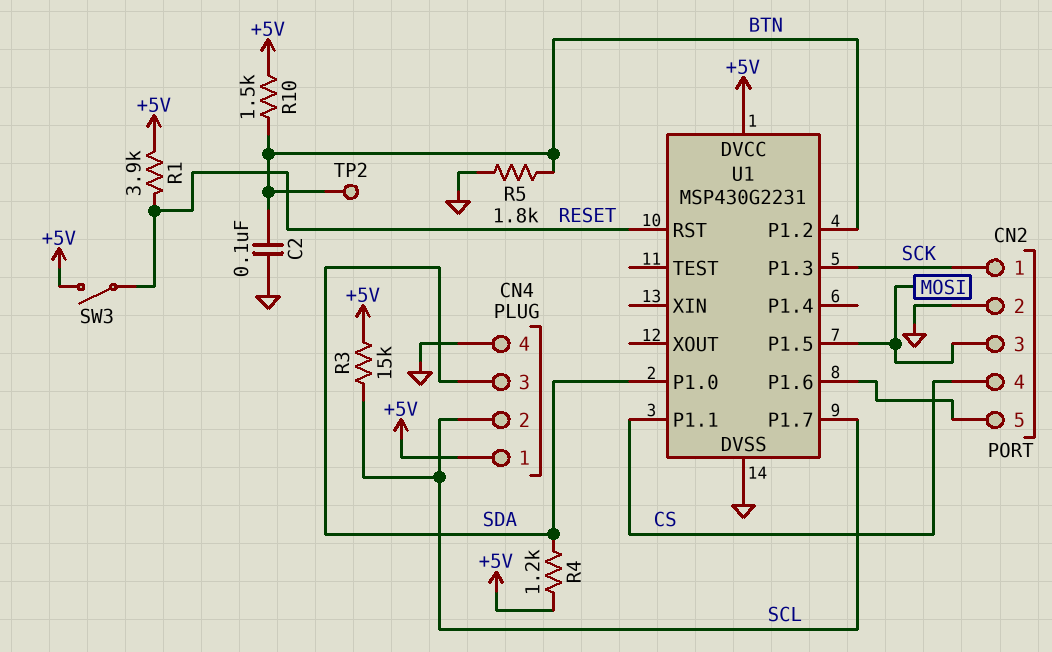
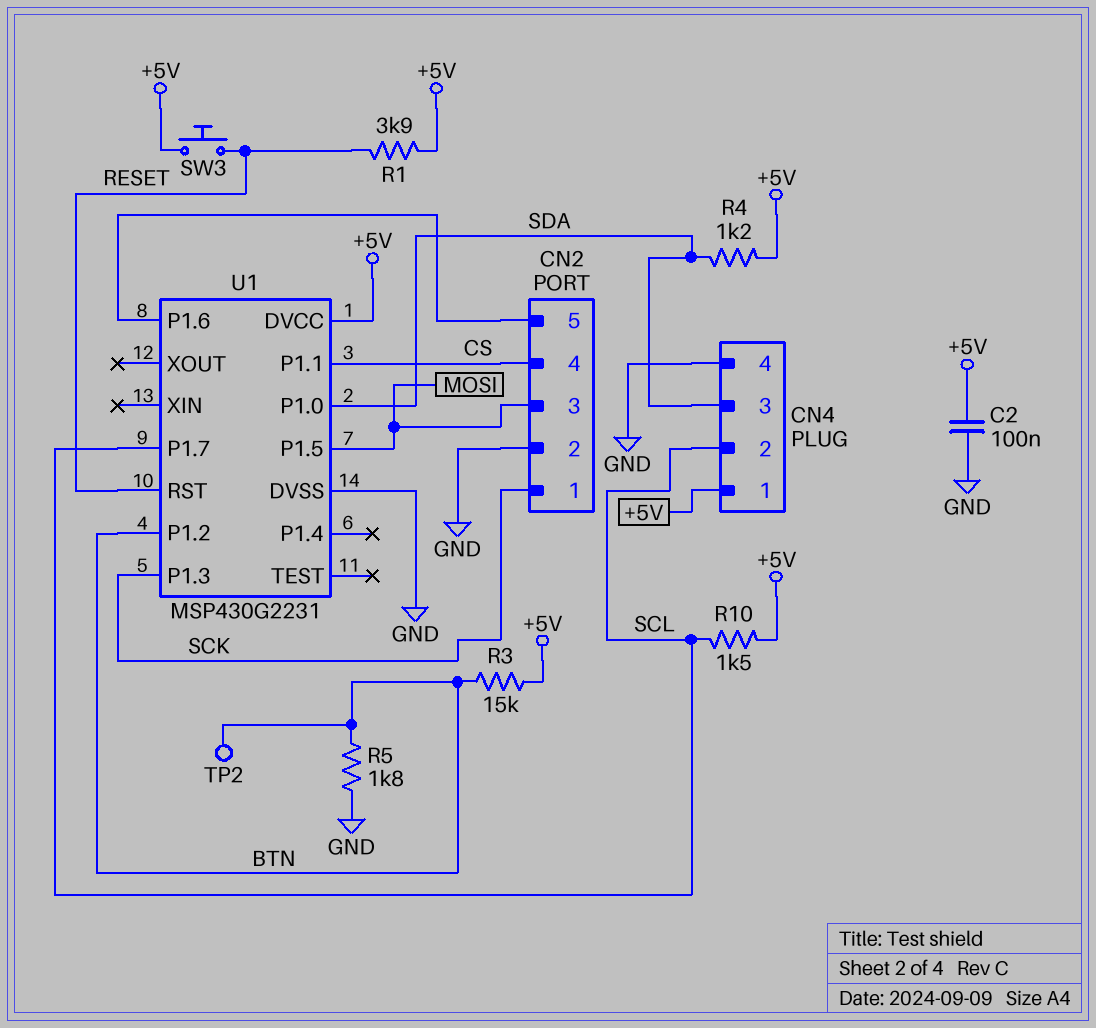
C2: 100nF (BTN, GND) -> 100nF (+5V, GND)
R3: 15k (+5V, SCL) -> 15k (+5V, BTN)
R10: 1.5k (+5V, BTN) -> 1.5k (+5V, SCL)
SW3: switch (+5V, RESET) -> button (+5V, RESET)

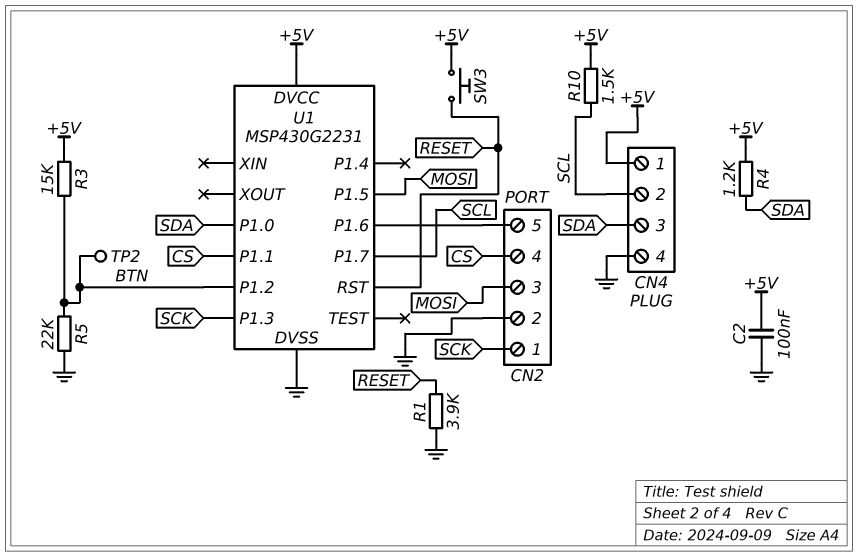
R1: 3.9k (+5V, RESET) -> 3.9k (GND, RESET)
R5: 1.8k (BTN, GND) -> 22k (BTN, GND)

